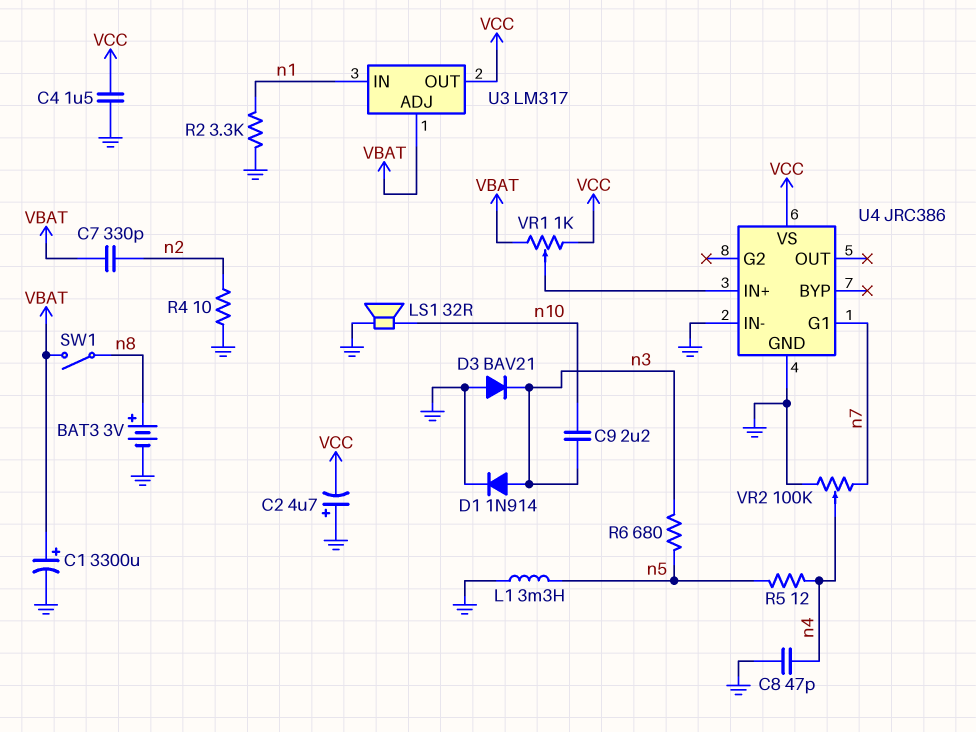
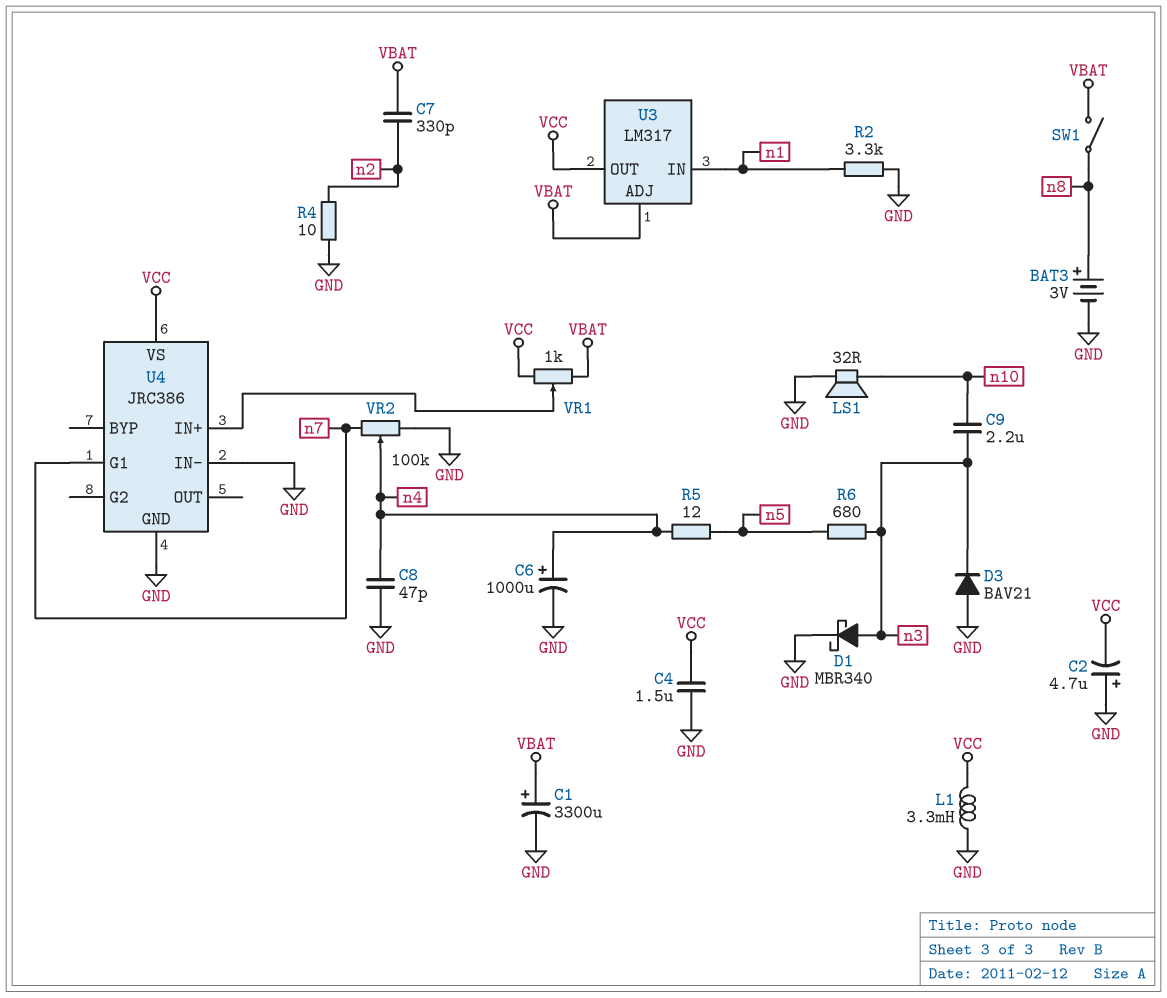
C6: none -> 1000uF (plus n4, minus GND)
D1: diode 1N914 (A n3, K GND) -> schottky MBR340 (A n3, K GND)
L1: 3.3mH (GND, n5) -> 3.3mH (GND, VCC)

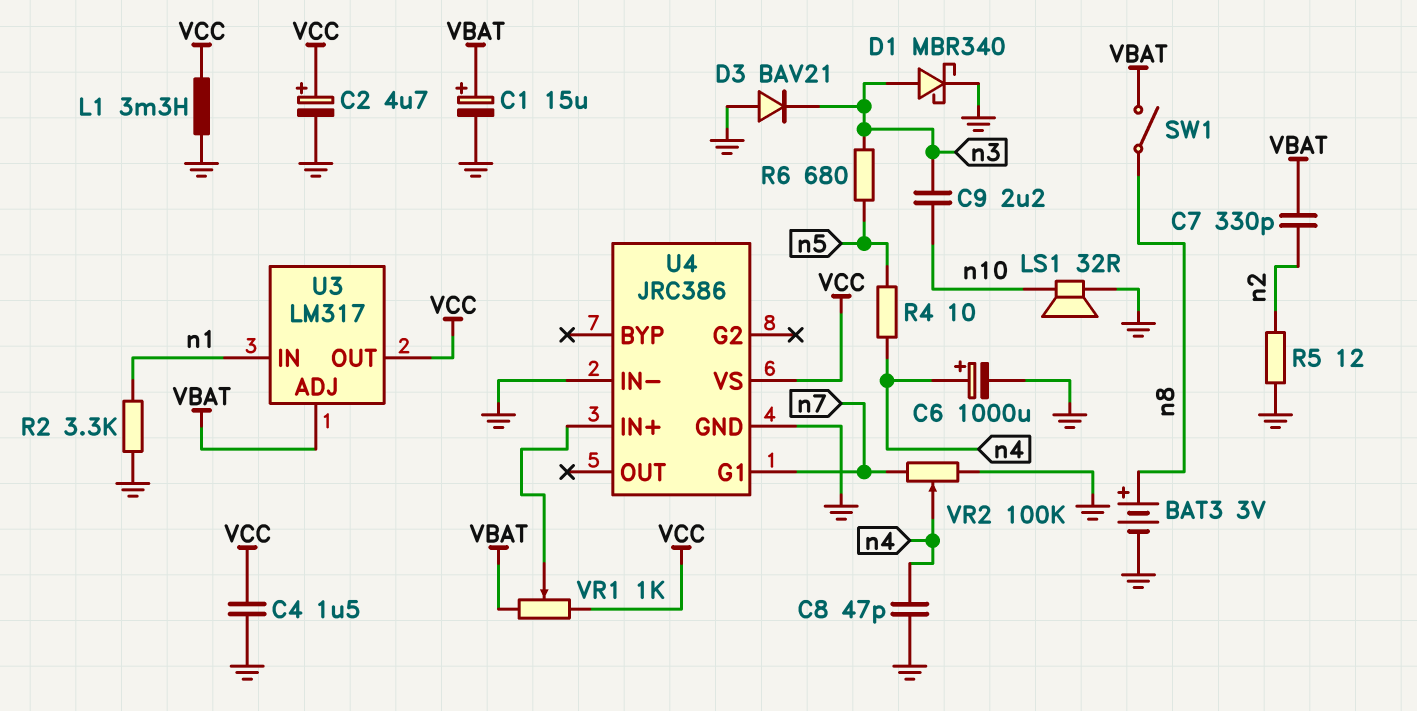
C1: 3300uF (plus VBAT, minus GND) -> 15uF (plus VBAT, minus GND)
C2: 4.7uF (plus GND, minus VCC) -> 4.7uF (plus VCC, minus GND)
R4: 10 (GND, n2) -> 10 (n4, n5)
R5: 12 (n4, n5) -> 12 (GND, n2)

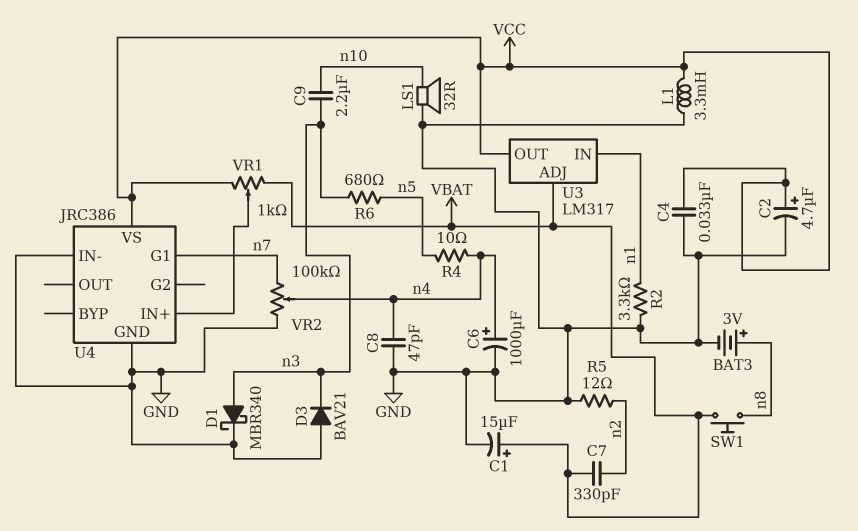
C4: 1.5uF (GND, VCC) -> 33nF (GND, VCC)
SW1: switch (VBAT, n8) -> button (VBAT, n8)

